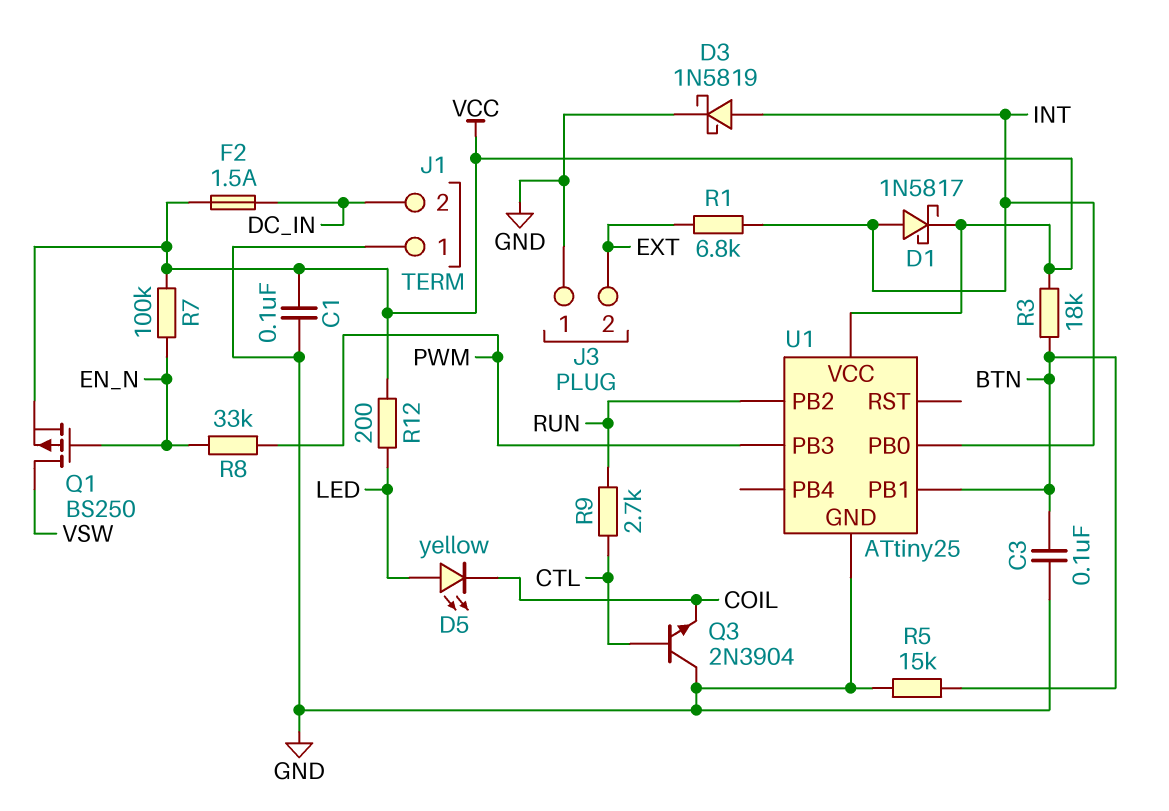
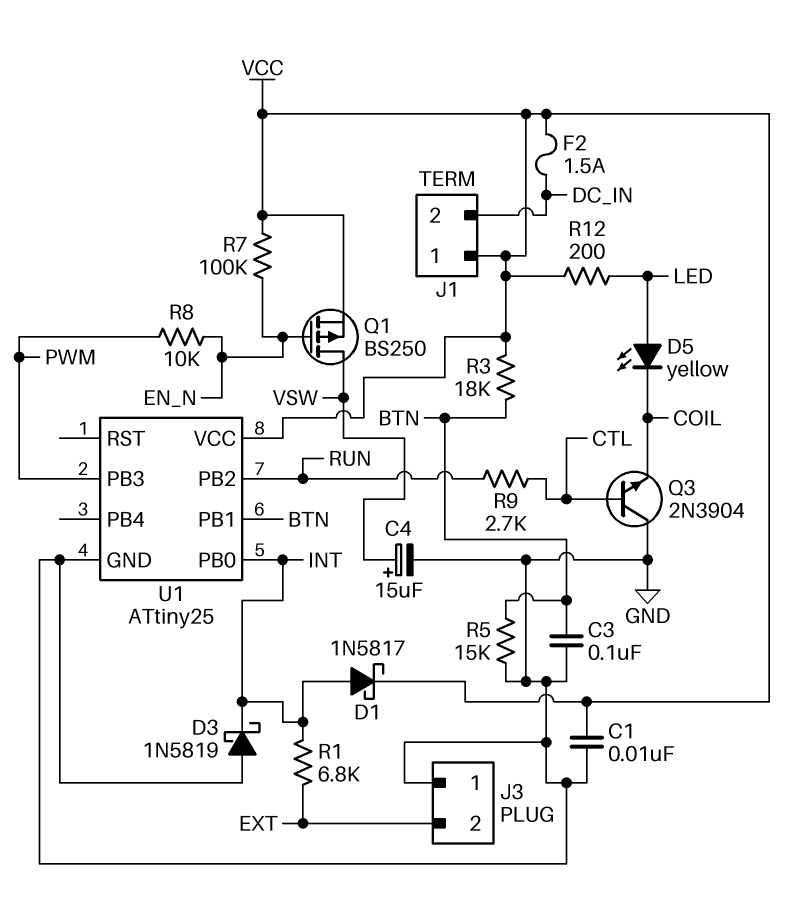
C1: 100nF (GND, VCC) -> 10nF (GND, VCC)
C4: none -> 15uF (plus VSW, minus GND)
D3: schottky 1N5819 (A INT, K GND) -> schottky 1N5819 (A GND, K INT)
J1 pin 1: GND -> VCC
R8: 33k (EN_N, PWM) -> 10k (EN_N, PWM)

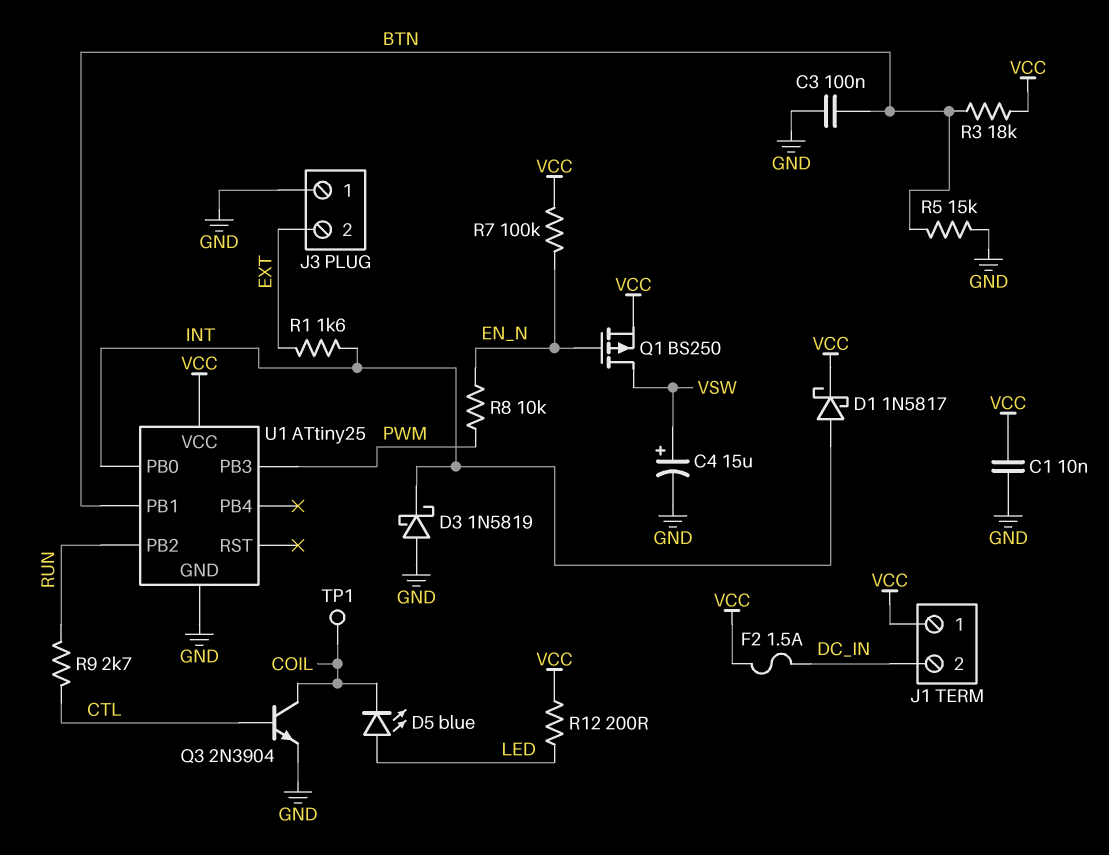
D5: LED yellow (A LED, K COIL) -> LED blue (A LED, K COIL)
Q3: NPN 2N3904 (B CTL, C GND, E COIL) -> NPN 2N3904 (B CTL, C COIL, E GND)
R1: 6.8k (EXT, INT) -> 1.6k (EXT, INT)
TP1: none -> test point (COIL)

